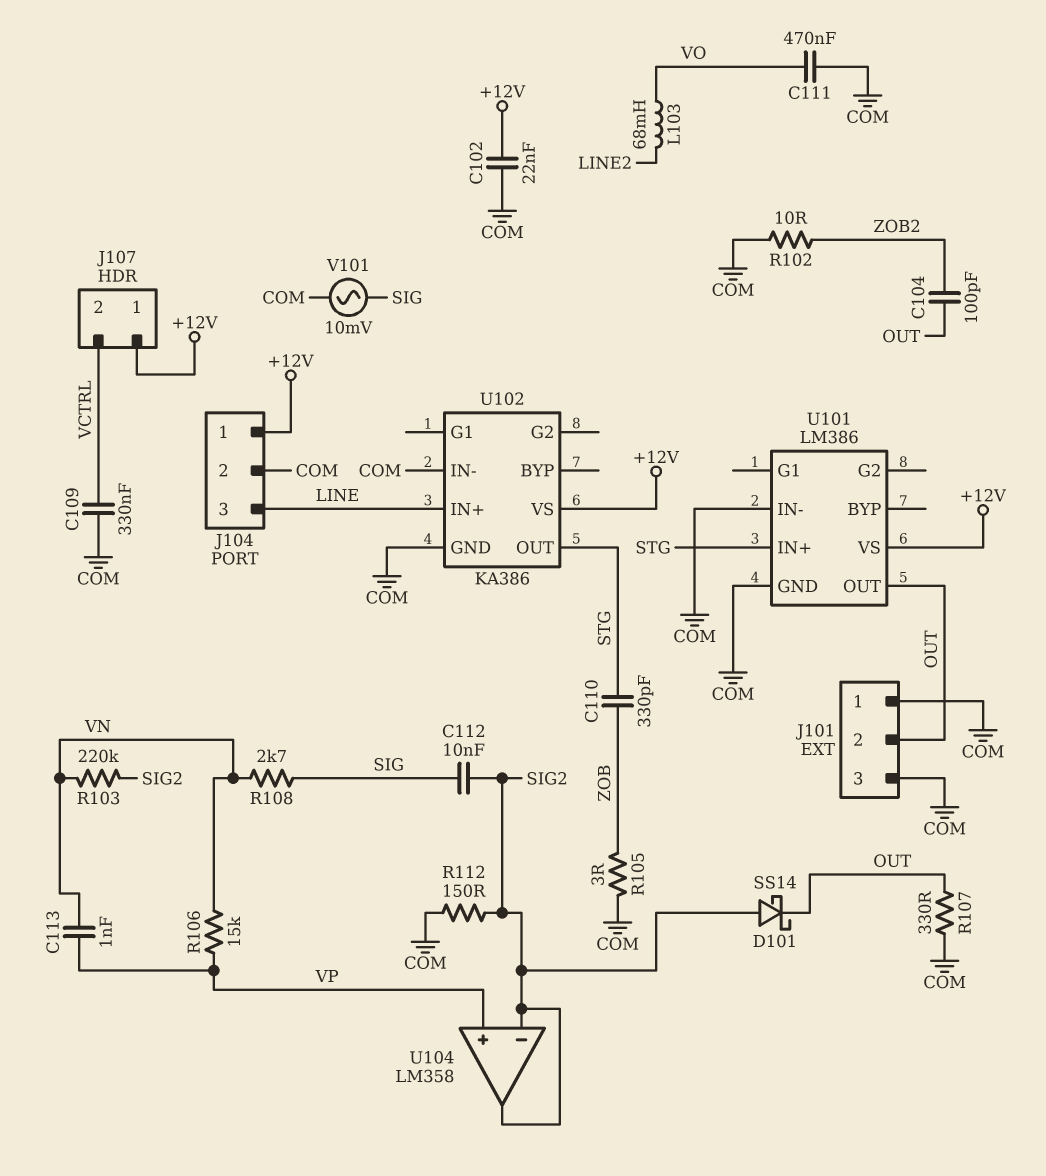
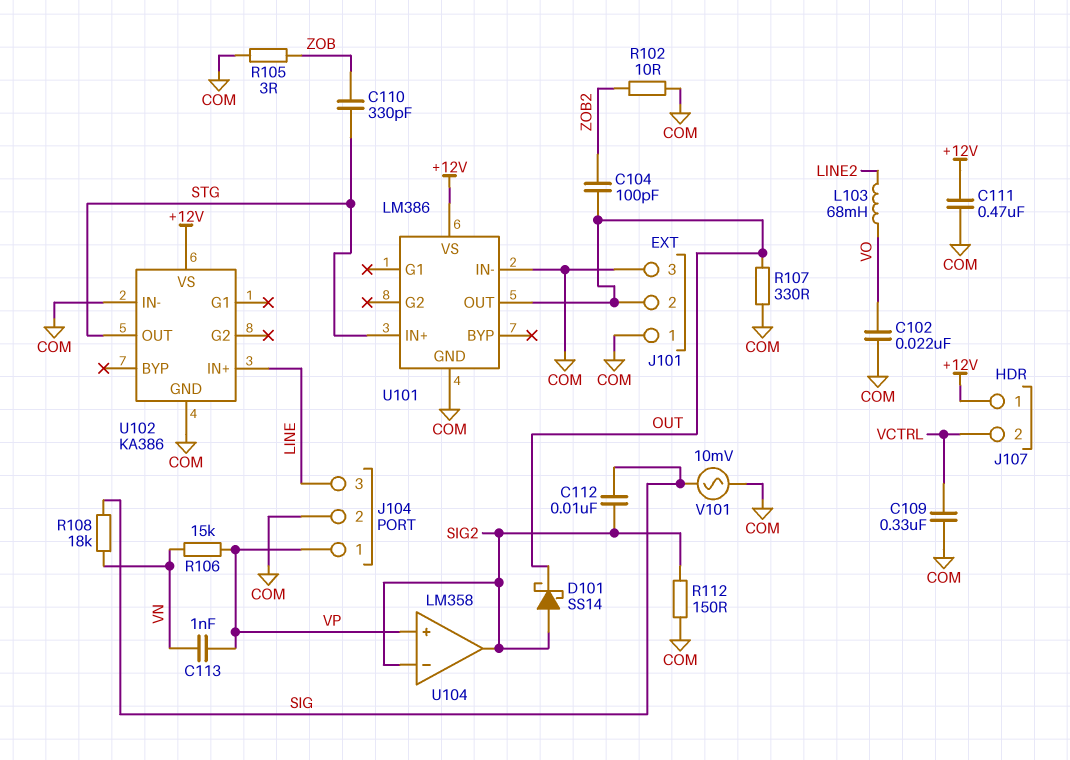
C102: 22nF (+12V, COM) -> 22nF (COM, VO)
C111: 470nF (COM, VO) -> 470nF (+12V, COM)
J104 pin 1: +12V -> VP
R103: 220k (SIG2, VN) -> none
R108: 2.7k (SIG, VN) -> 18k (SIG, VN)

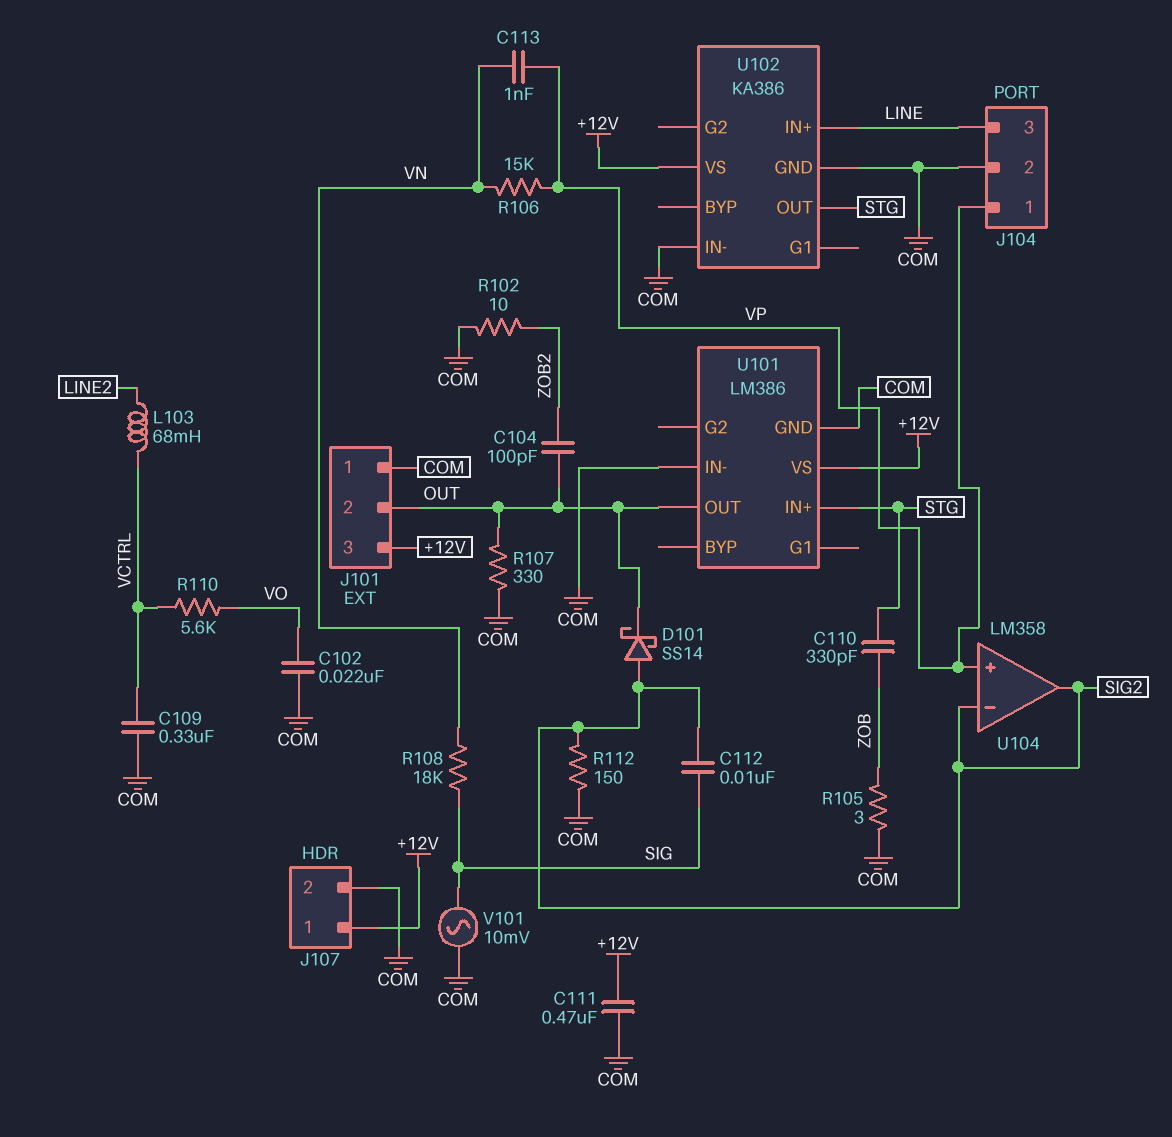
J101 pin 3: COM -> +12V
J107 pin 2: VCTRL -> COM
L103: 68mH (LINE2, VO) -> 68mH (LINE2, VCTRL)
R110: none -> 5.6k (VCTRL, VO)

